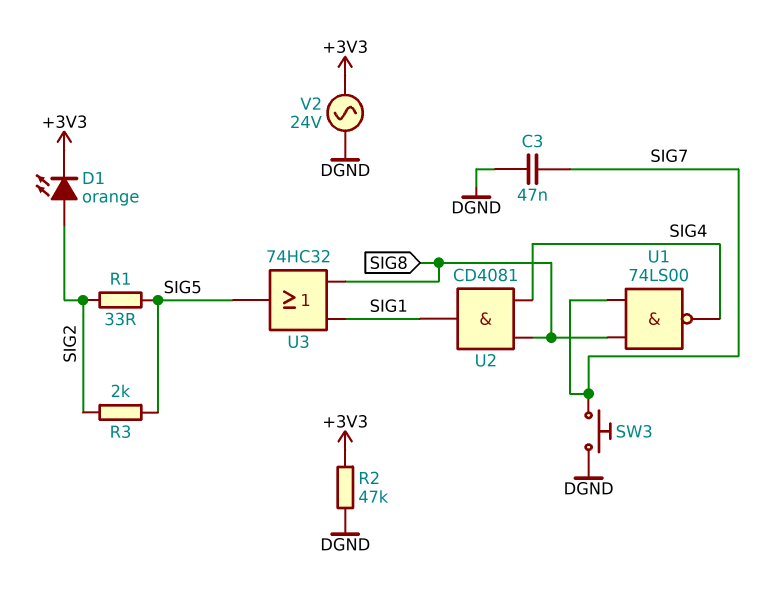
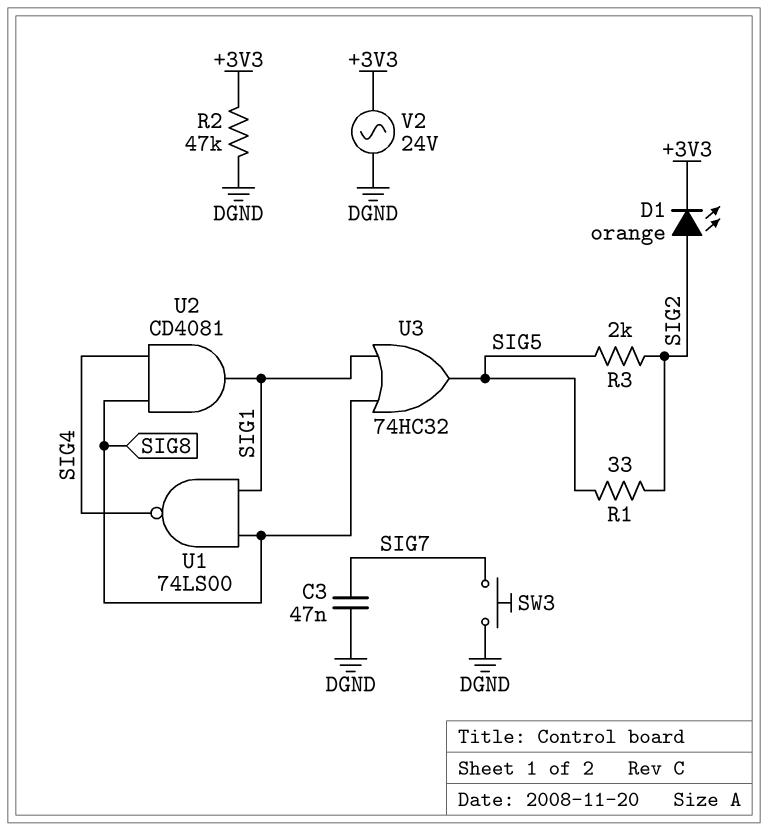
U1: NAND 74LS00 (in SIG7, in SIG8, out SIG4) -> NAND 74LS00 (in SIG1, in SIG8, out SIG4)

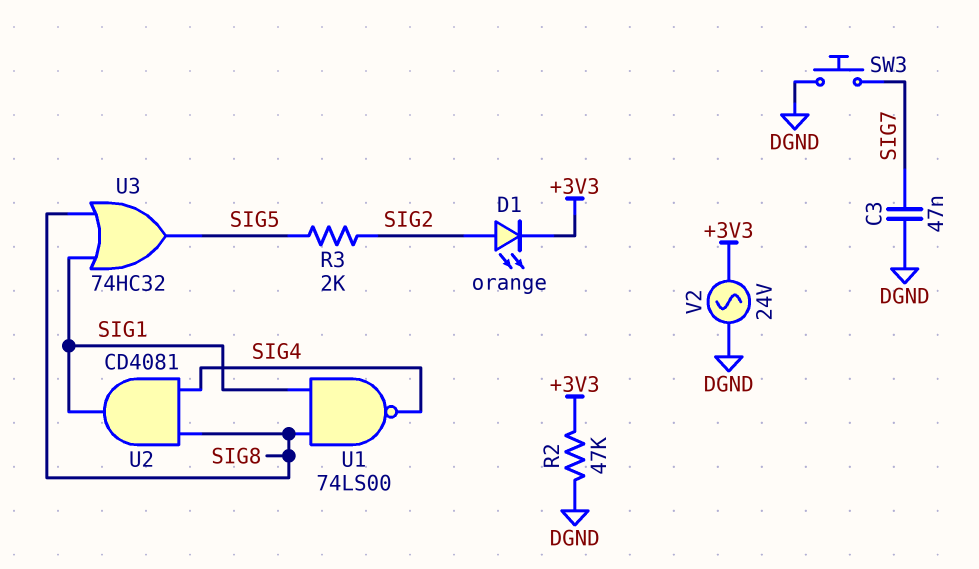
R1: 33 (SIG2, SIG5) -> none

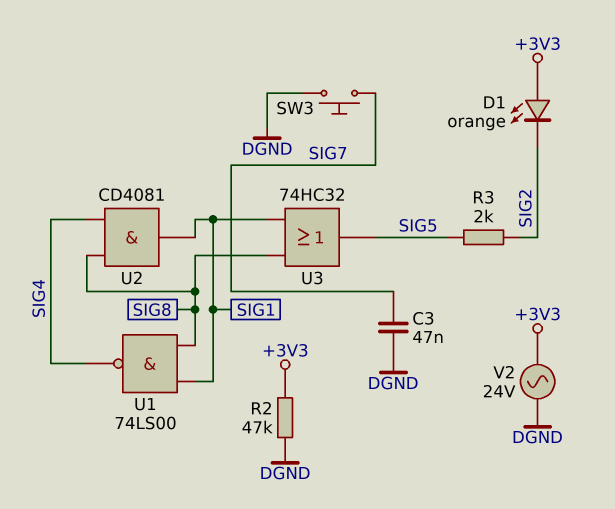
D1: LED orange (A SIG2, K +3V3) -> LED orange (A +3V3, K SIG2)

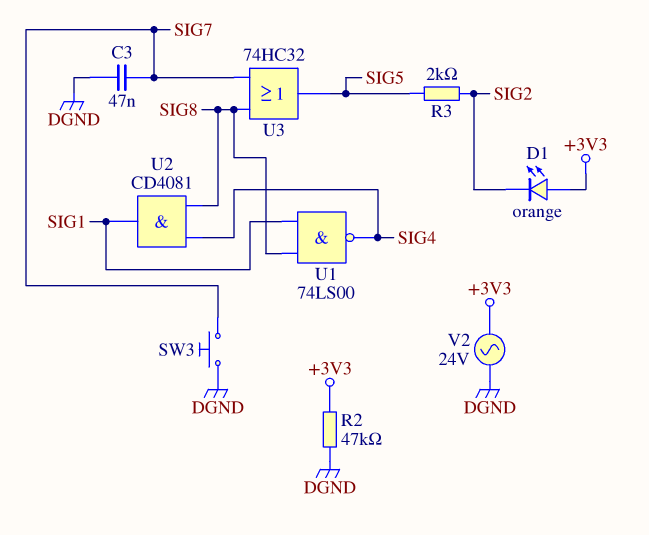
U3: OR 74HC32 (in SIG1, in SIG8, out SIG5) -> OR 74HC32 (in SIG7, in SIG8, out SIG5)

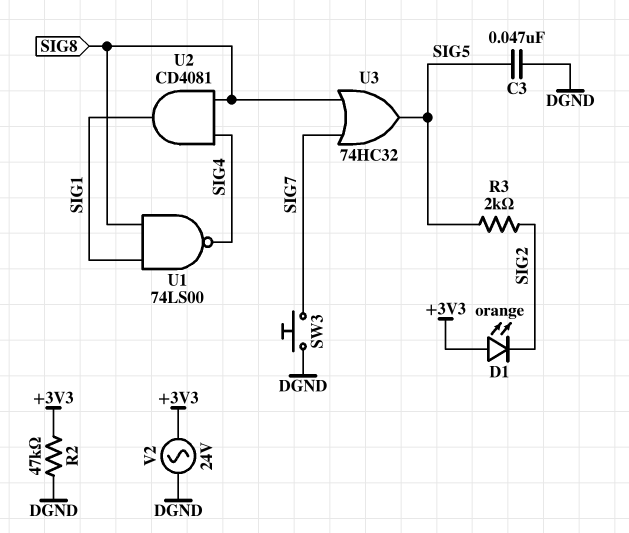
C3: 47nF (DGND, SIG7) -> 47nF (DGND, SIG5)

